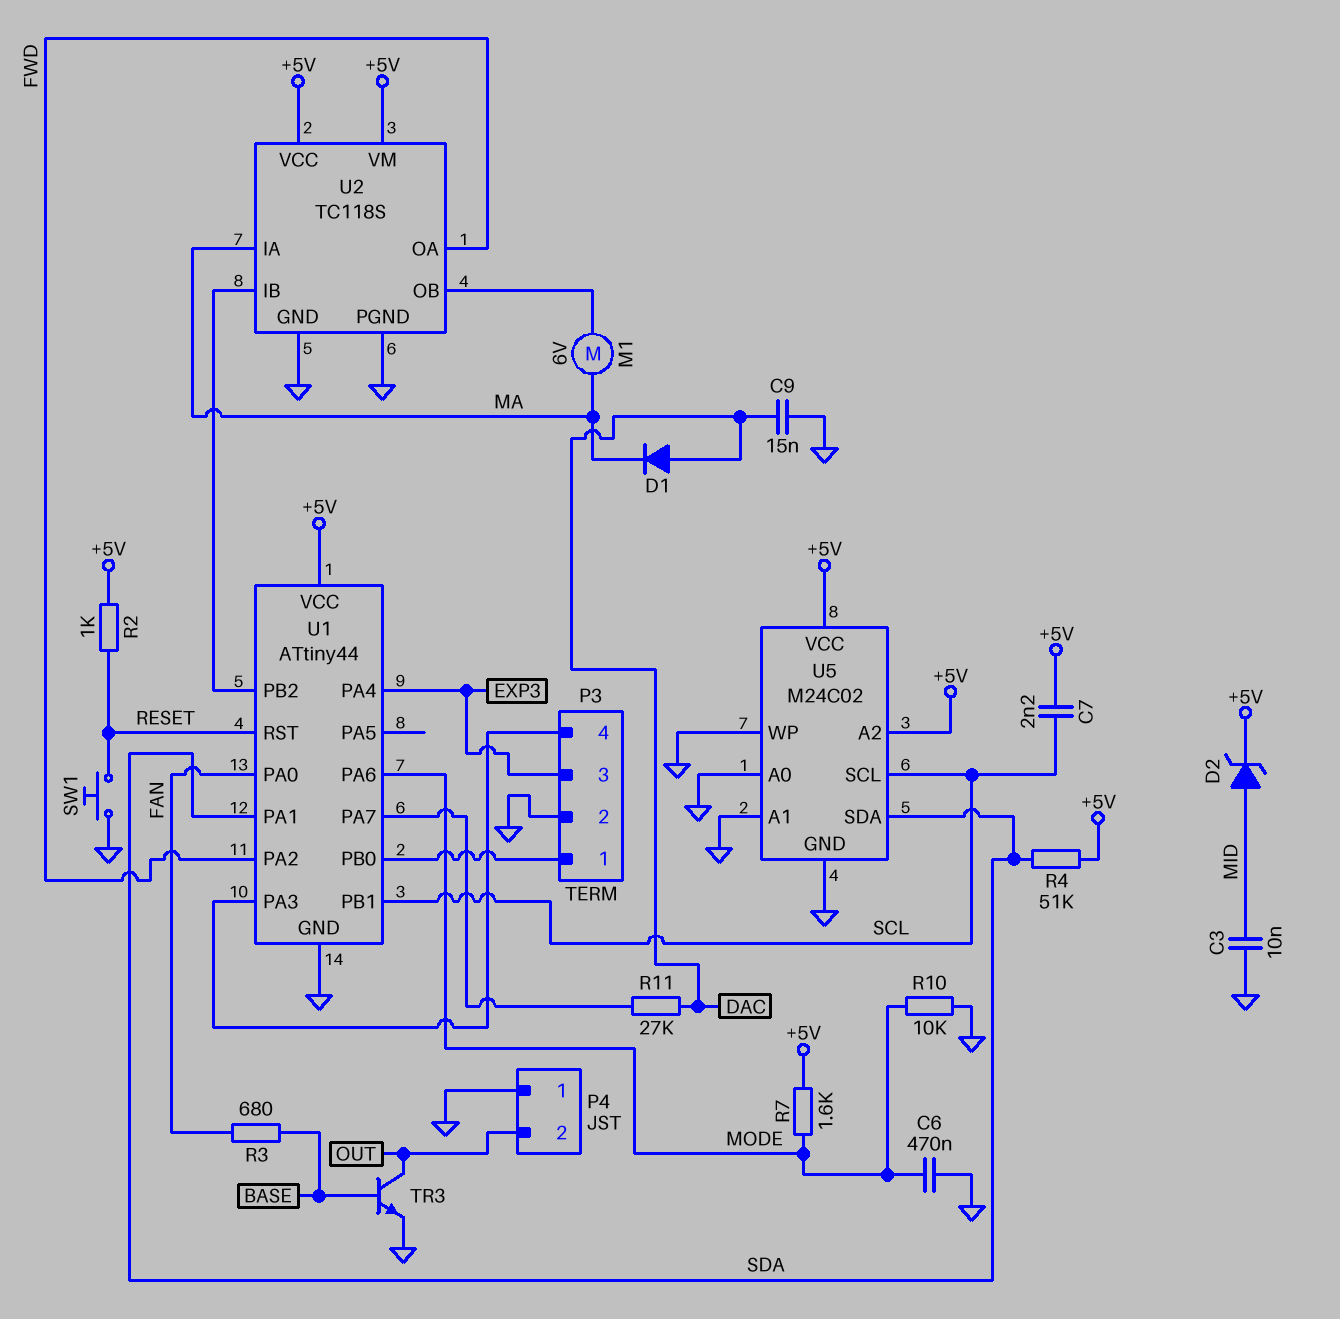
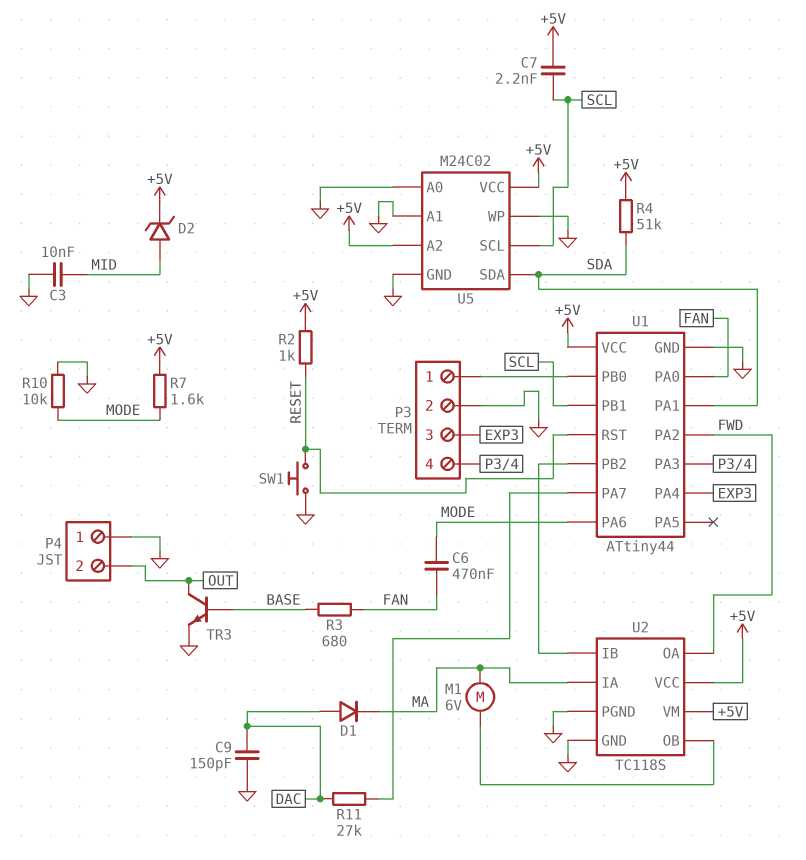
C6: 470nF (GND, MODE) -> 470nF (FAN, MODE)
C9: 15nF (DAC, GND) -> 150pF (DAC, GND)

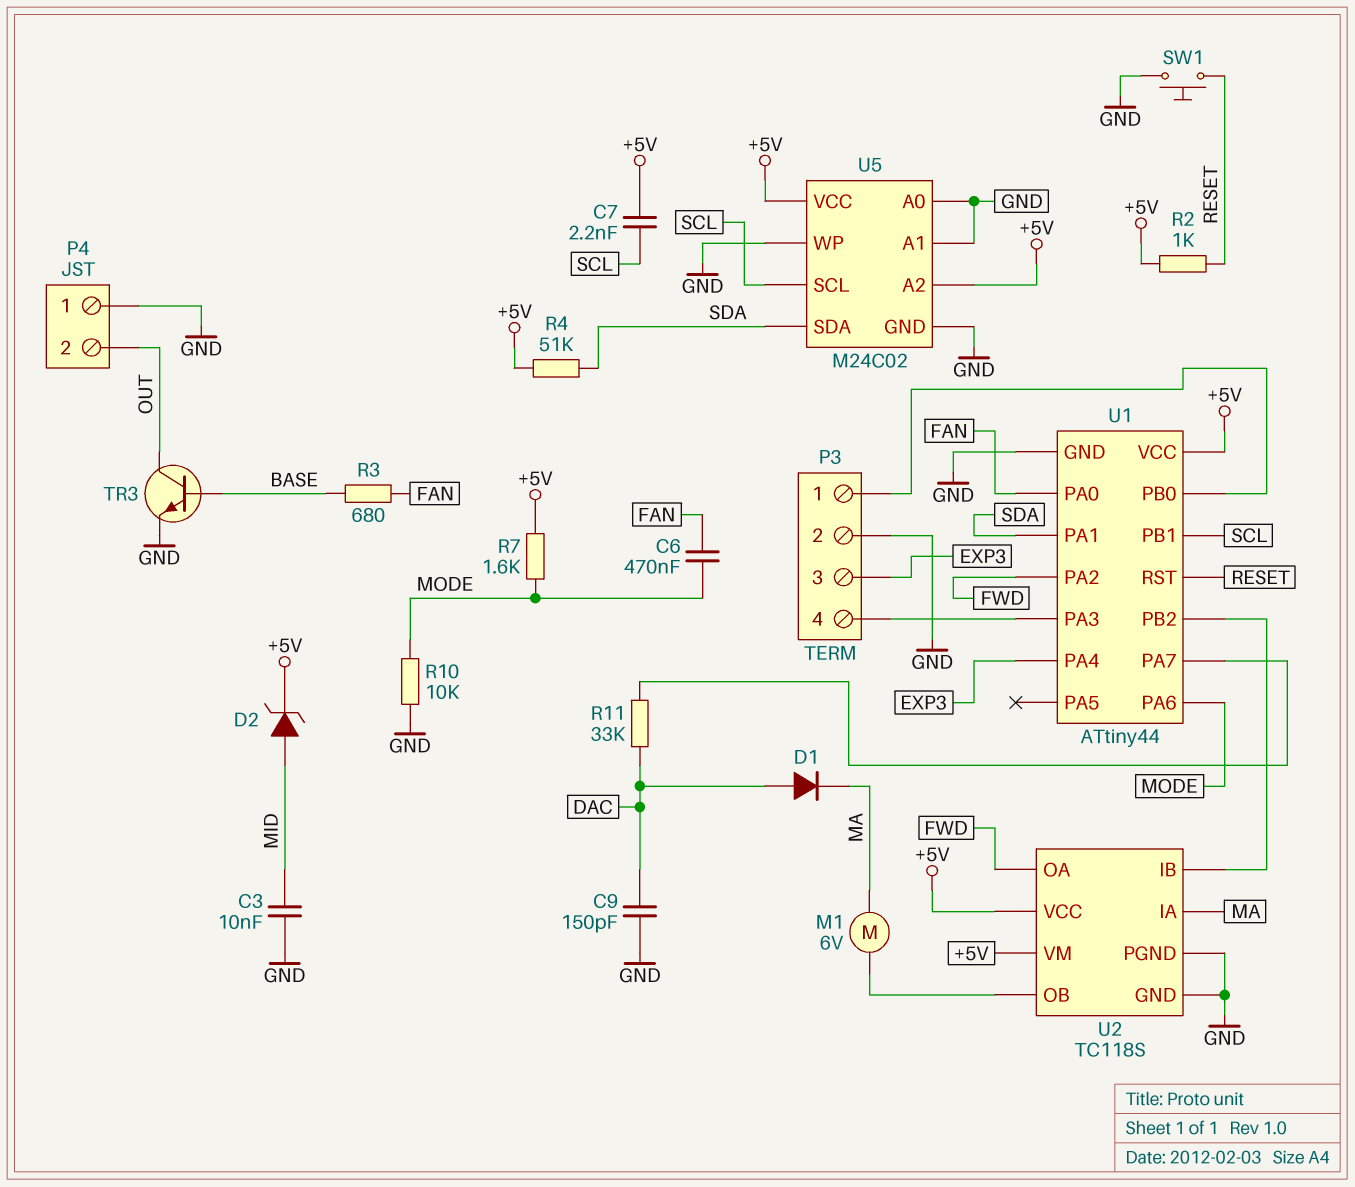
R11: 27k (DAC, U1/PA7) -> 33k (DAC, U1/PA7)

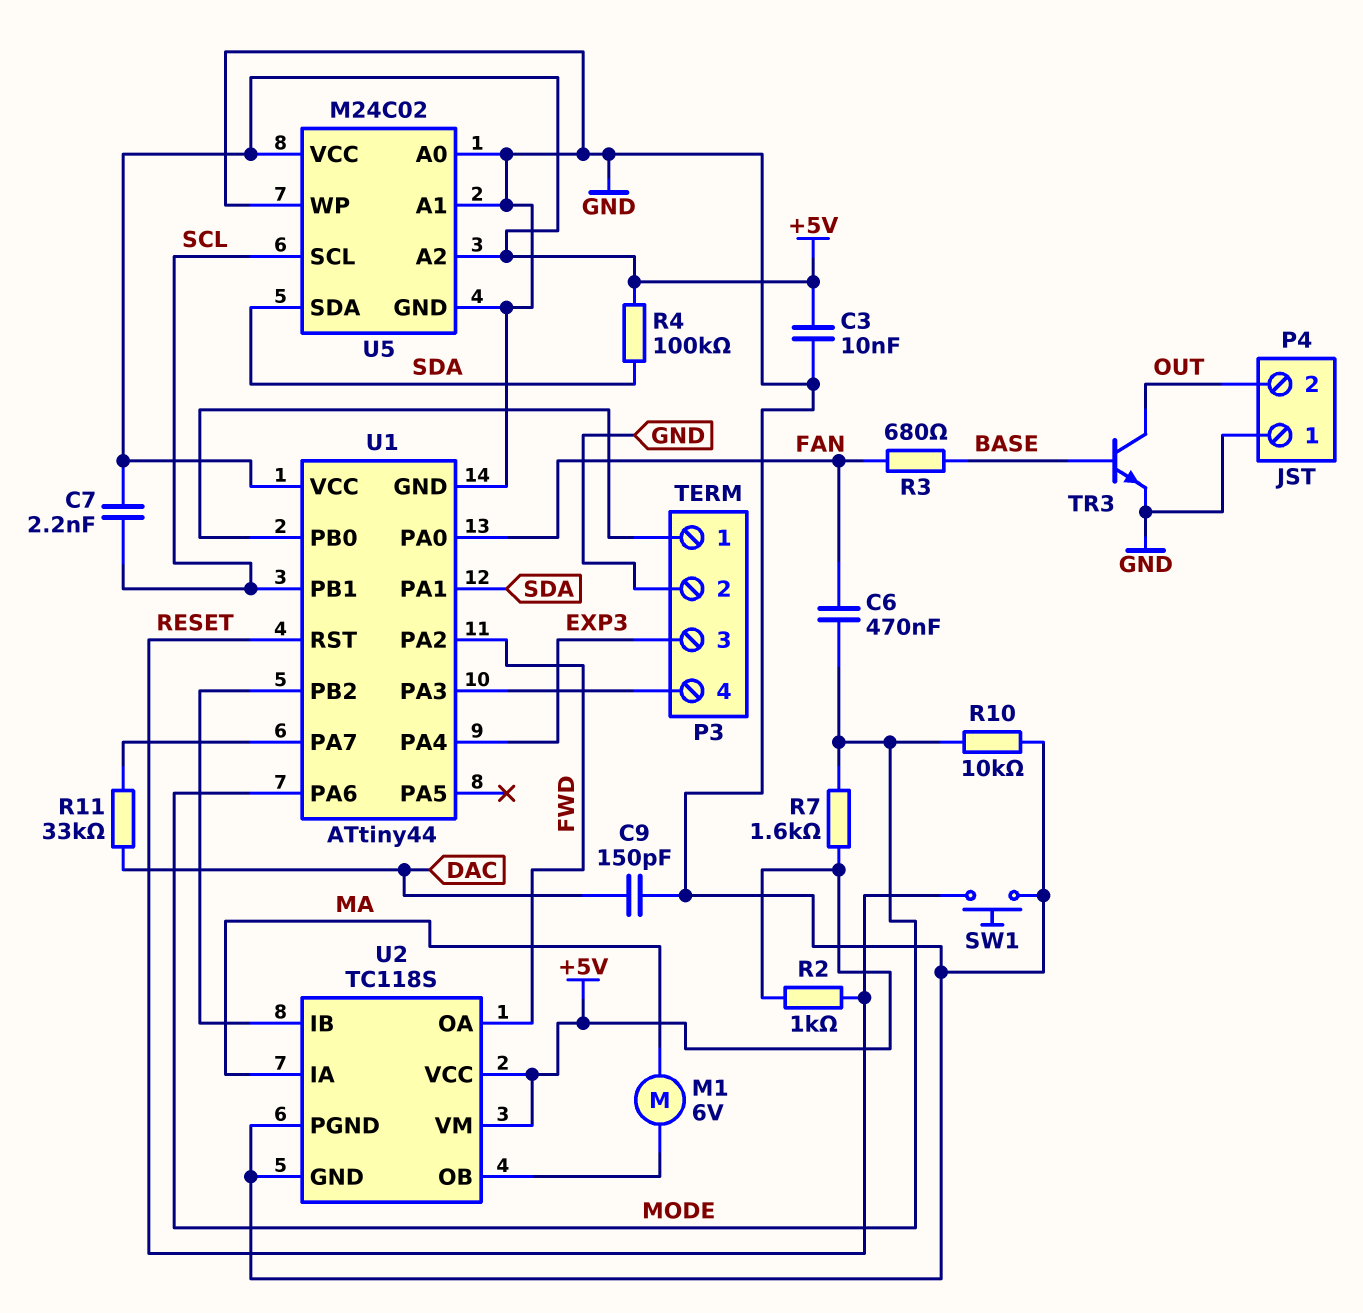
C3: 10nF (GND, MID) -> 10nF (+5V, GND)
D1: diode (A DAC, K MA) -> none
D2: zener (A MID, K +5V) -> none
R4: 51k (+5V, SDA) -> 100k (+5V, SDA)

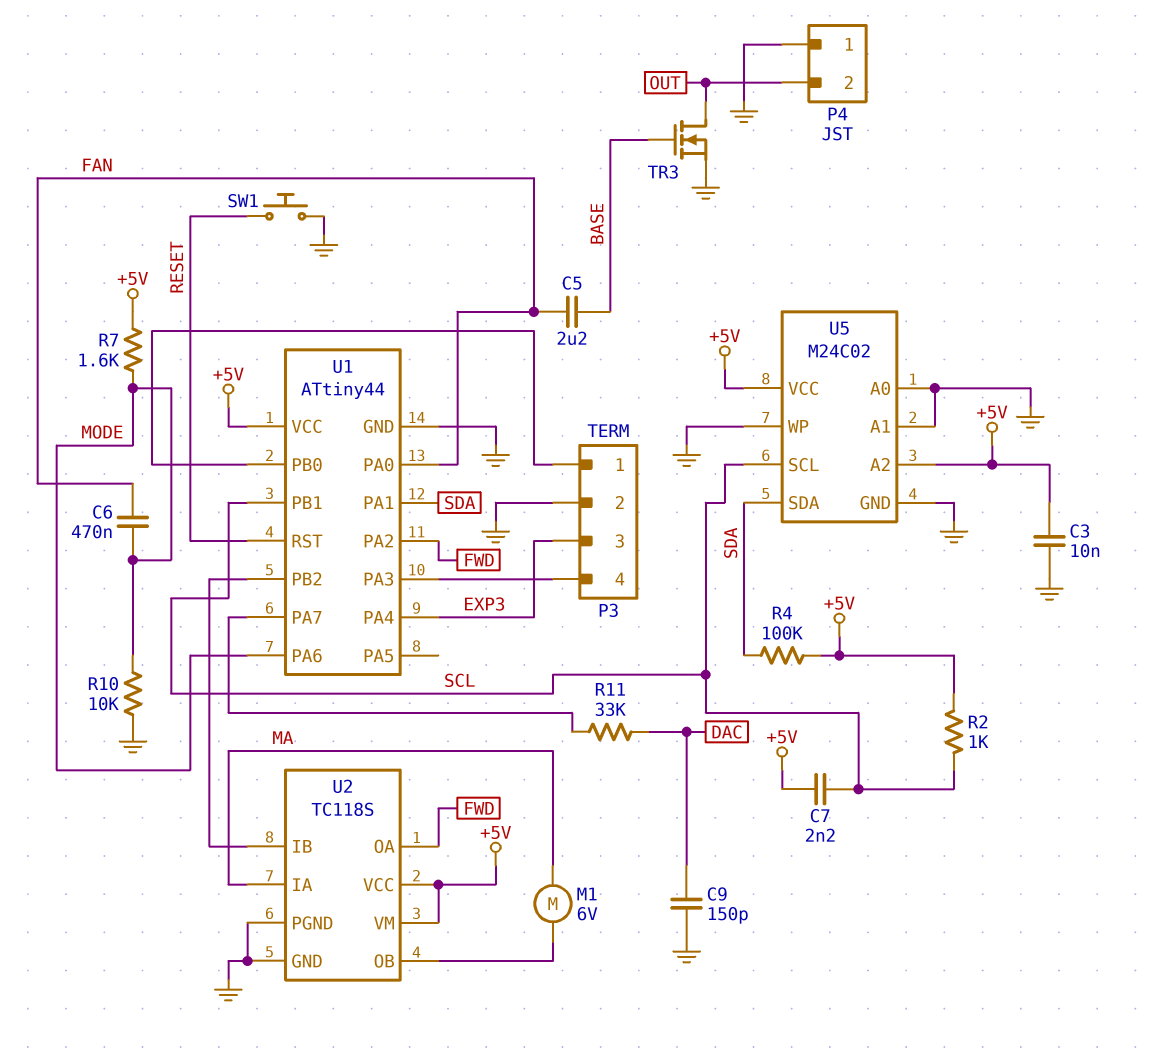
C5: none -> 2.2uF (BASE, FAN)
R2: 1k (+5V, RESET) -> 1k (+5V, SCL)
R3: 680 (BASE, FAN) -> none
TR3: NPN (B BASE, C OUT, E GND) -> NMOS (G BASE, D OUT, S GND)

